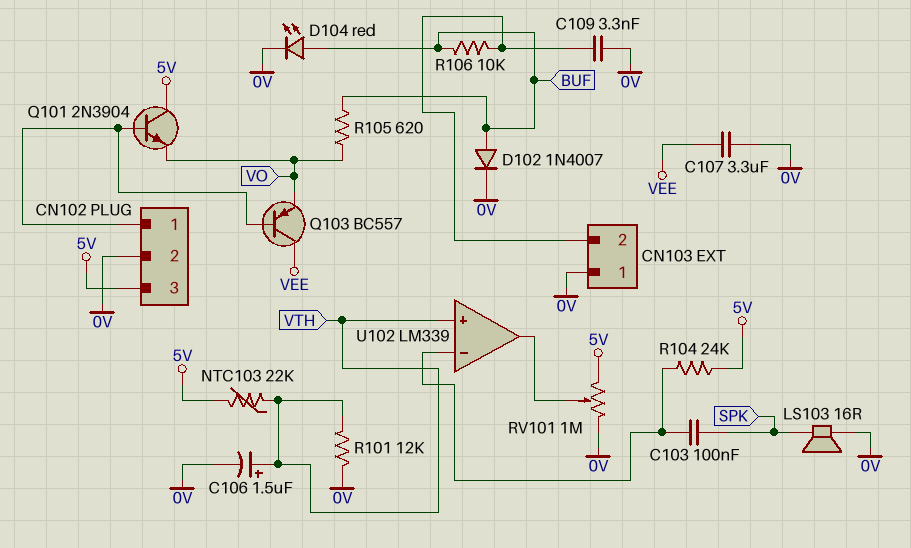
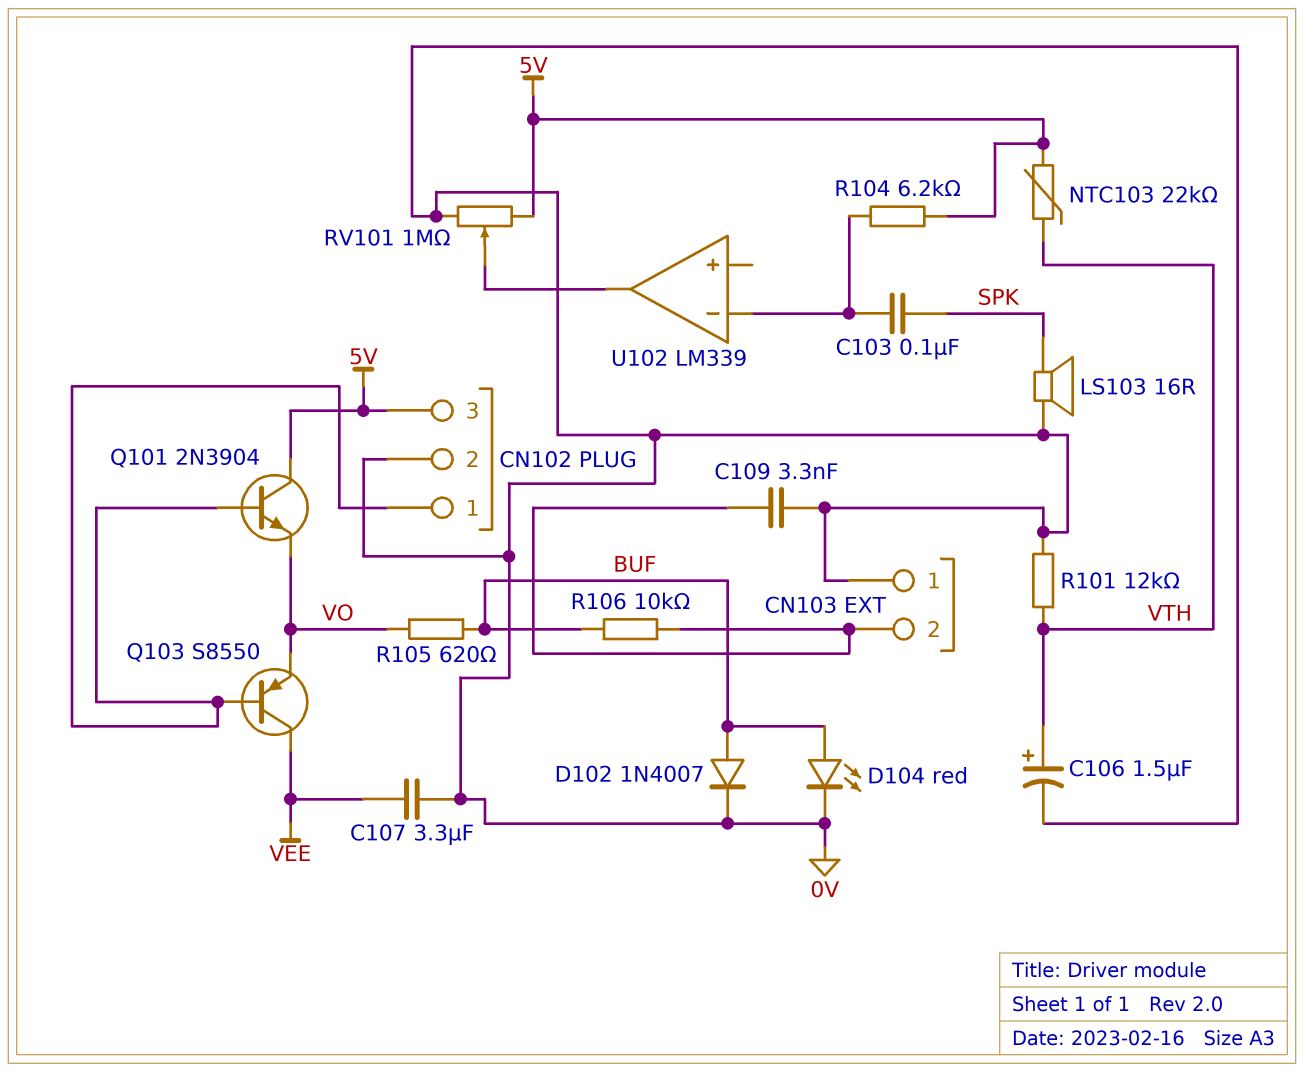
Q103: PNP BC557 (B CN102/1, C VEE, E VO) -> PNP S8550 (B CN102/1, C VEE, E VO)
R104: 24k (5V, U102/in-) -> 6.2k (5V, U102/in-)
U102 pin in+: VTH -> none

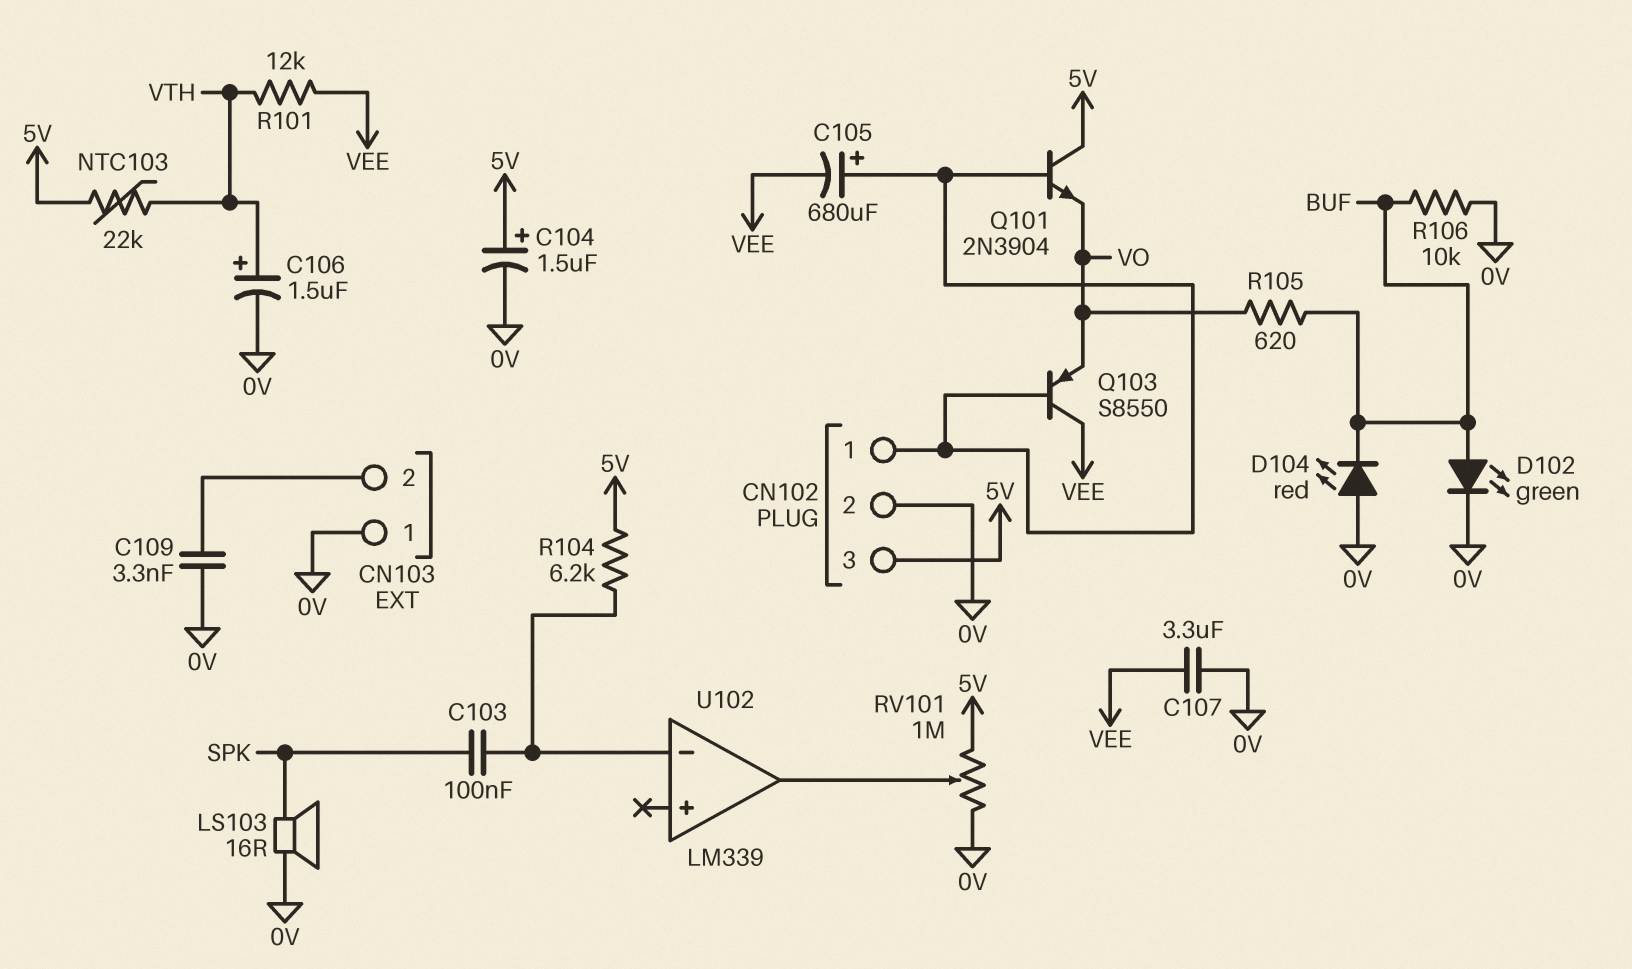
C104: none -> 1.5uF (plus 5V, minus 0V)
C105: none -> 680uF (plus CN102/1, minus VEE)
D102: diode 1N4007 (A BUF, K 0V) -> LED green (A BUF, K 0V)
D104: LED red (A BUF, K 0V) -> LED red (A 0V, K BUF)
R101: 12k (0V, VTH) -> 12k (VEE, VTH)
R106: 10k (BUF, CN103/2) -> 10k (0V, BUF)

